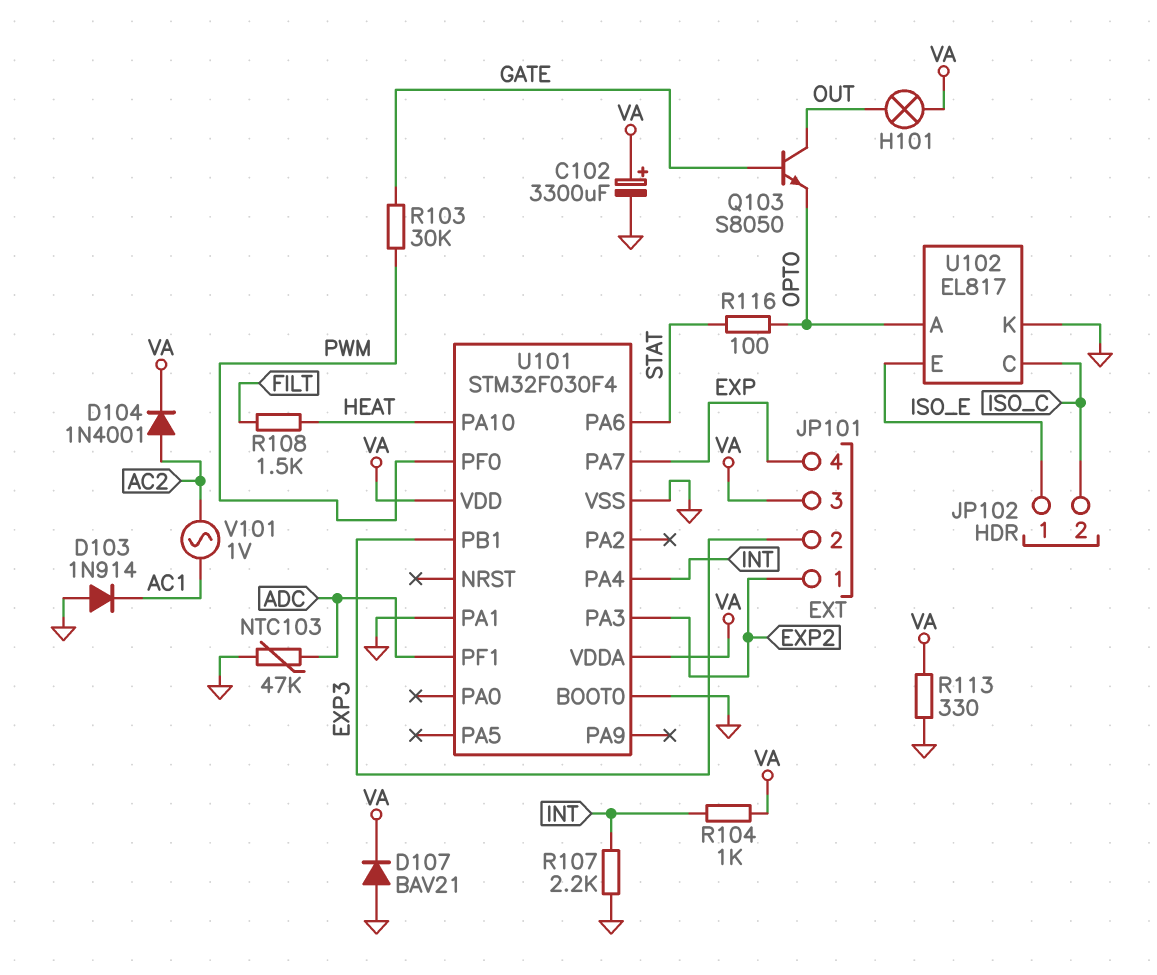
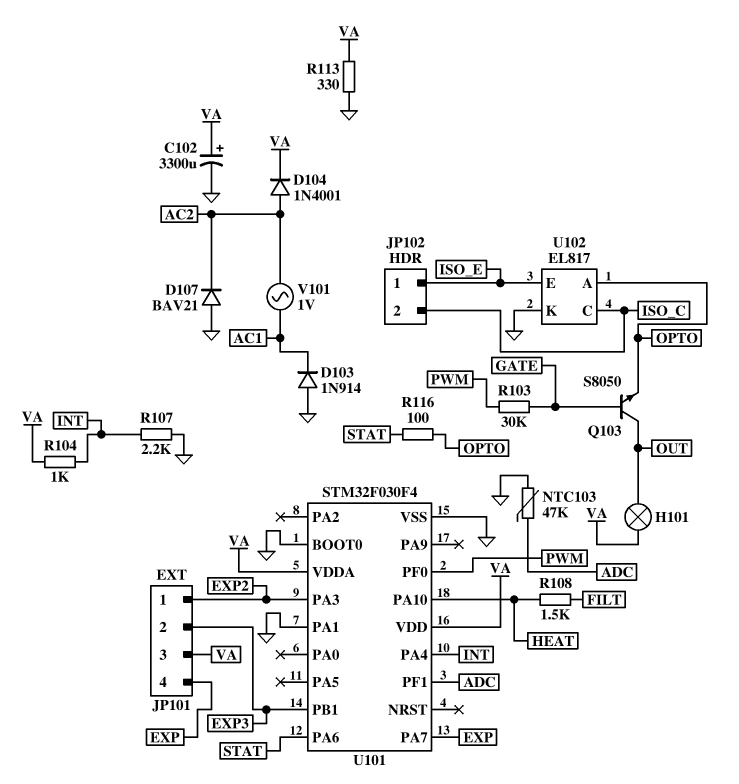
D107: diode BAV21 (A GND, K VA) -> diode BAV21 (A GND, K AC2)

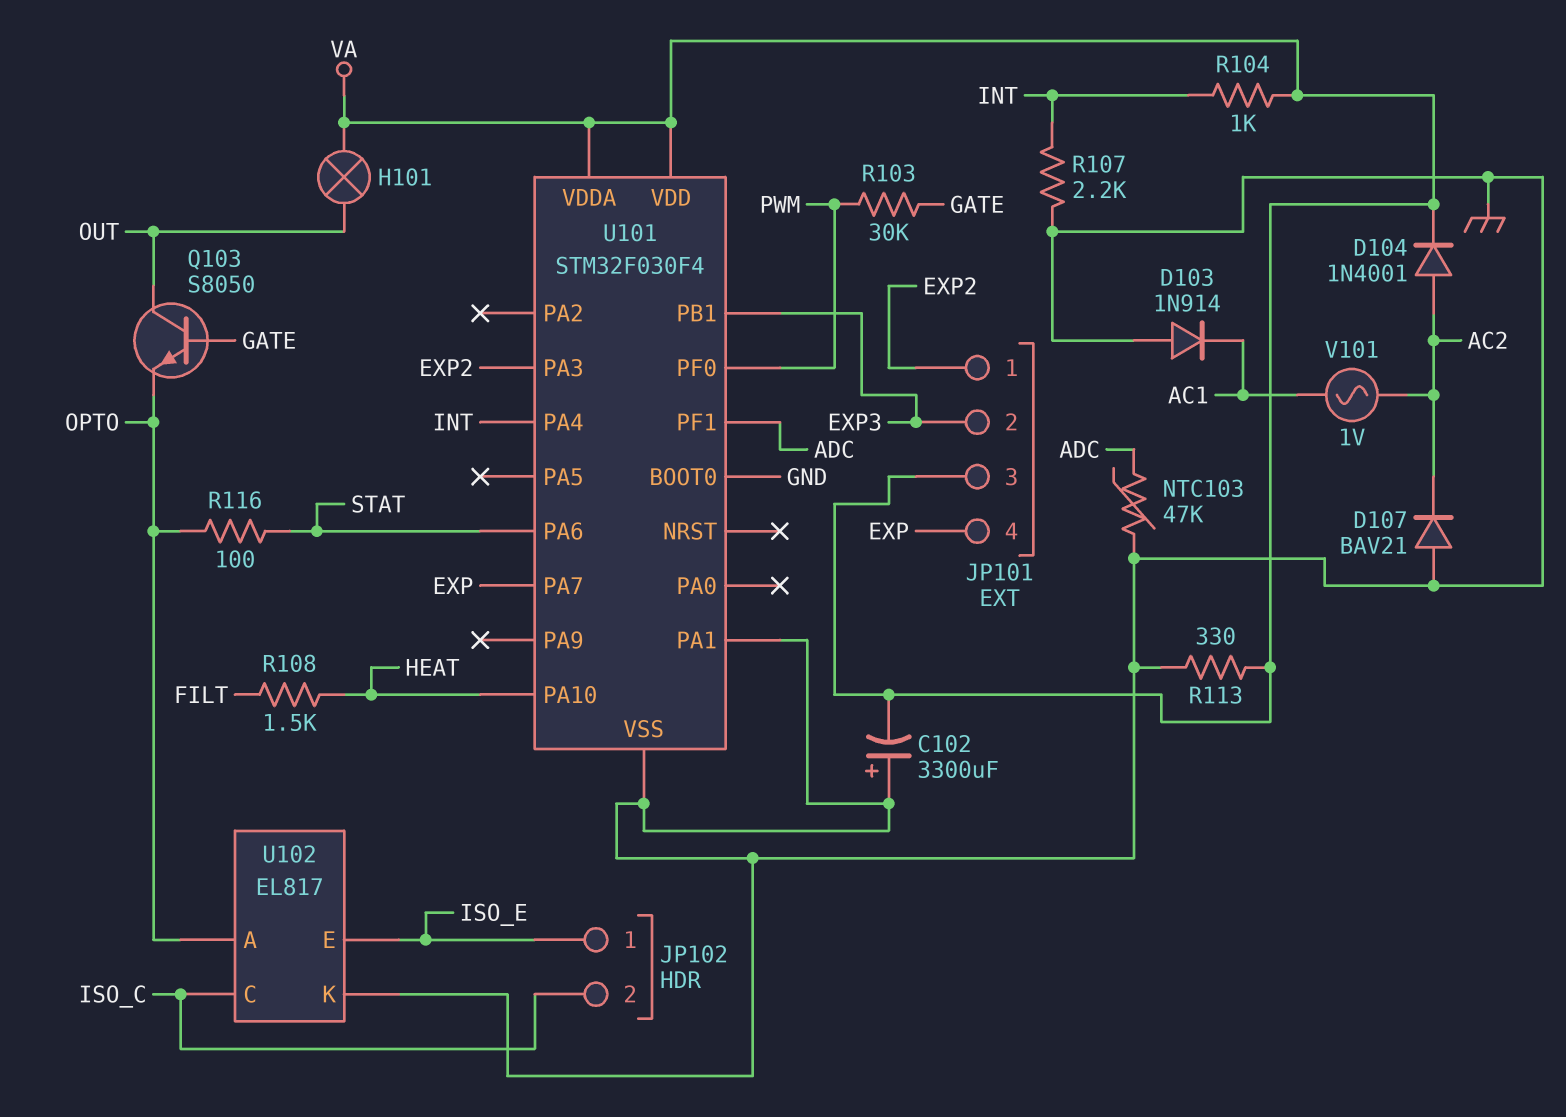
C102: 3300uF (plus VA, minus GND) -> 3300uF (plus GND, minus VA)

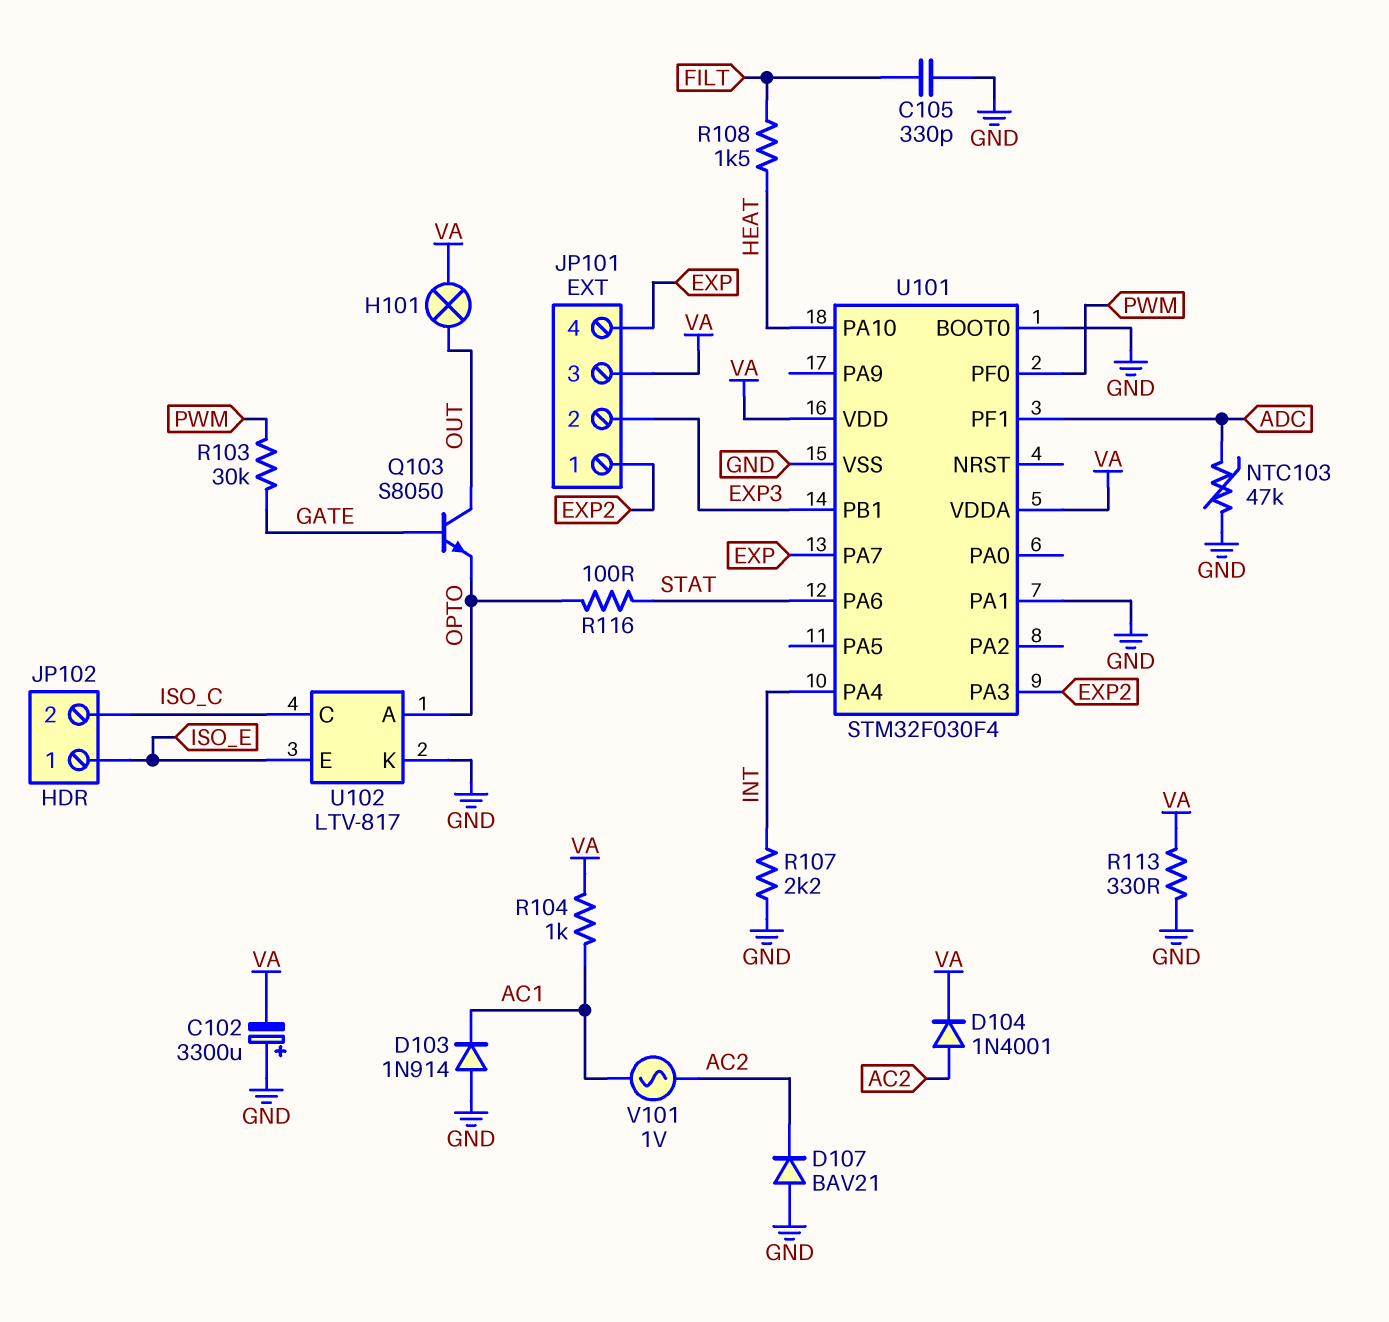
C105: none -> 330pF (FILT, GND)
R104: 1k (INT, VA) -> 1k (AC1, VA)
U102: EL817 -> LTV-817

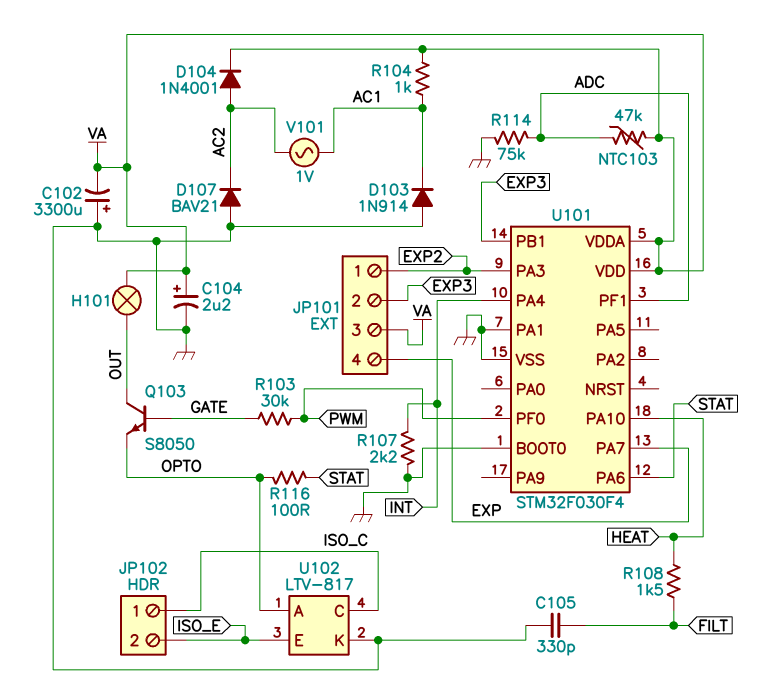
C104: none -> 2.2uF (plus VA, minus GND)
JP102 pin 1: ISO_E -> ISO_C
JP102 pin 2: ISO_C -> ISO_E
NTC103: 47k (ADC, GND) -> 47k (ADC, VA)
R113: 330 (GND, VA) -> none
R114: none -> 75k (ADC, GND)

